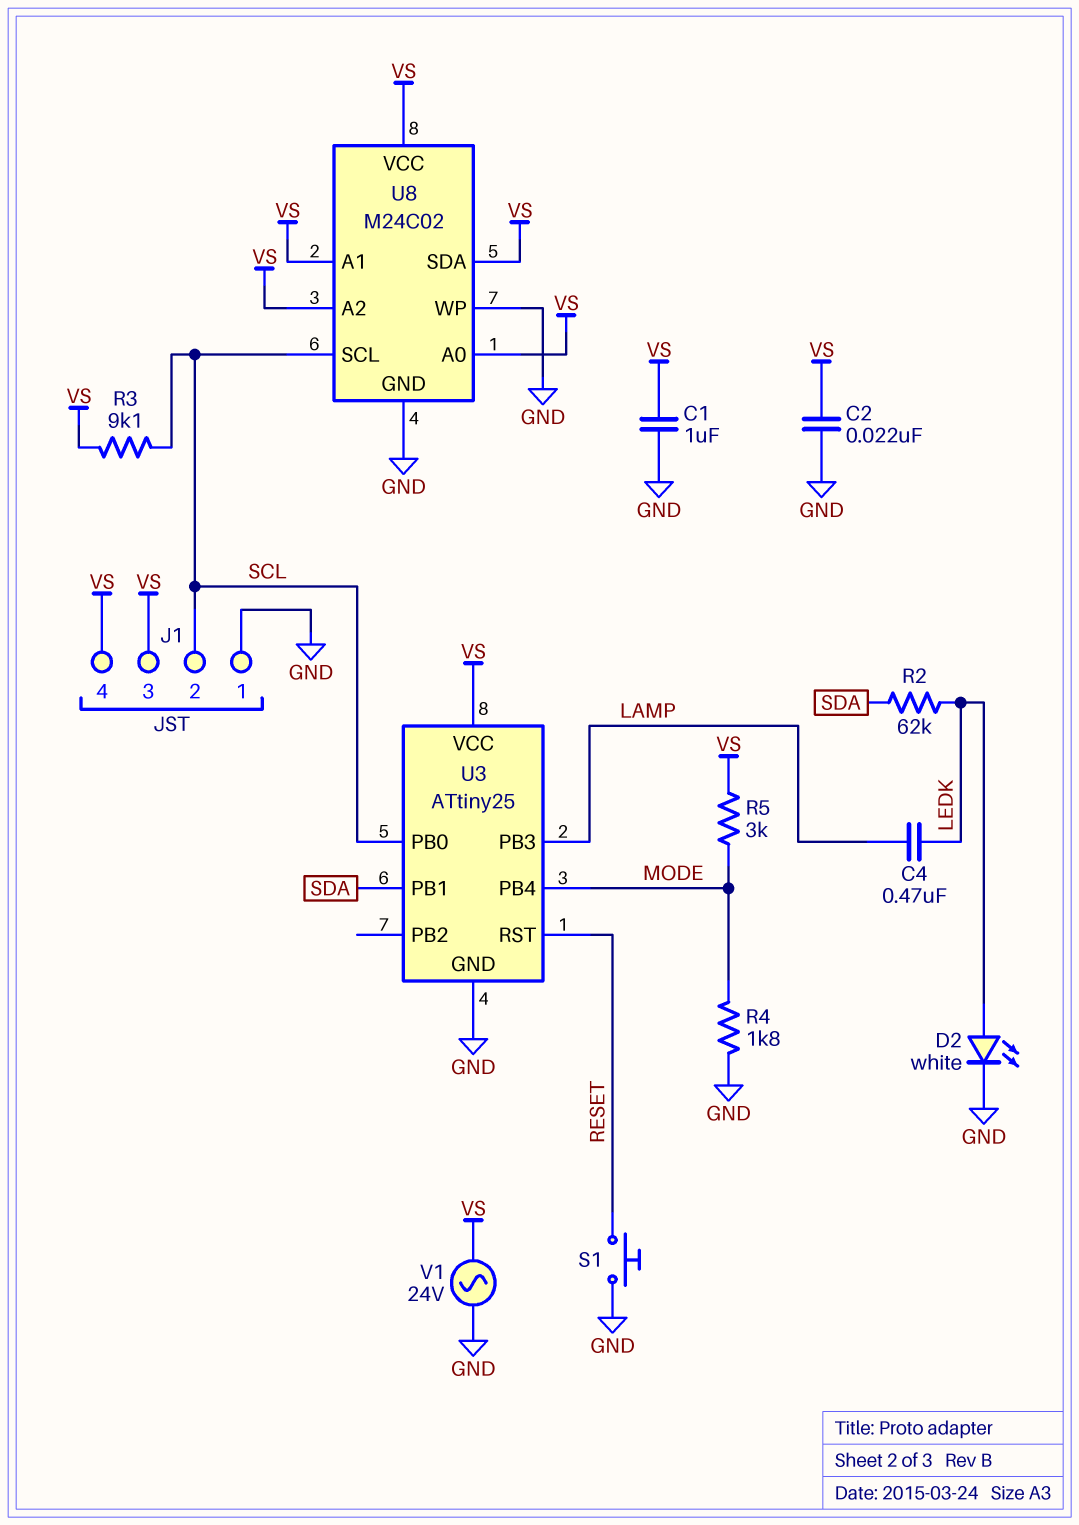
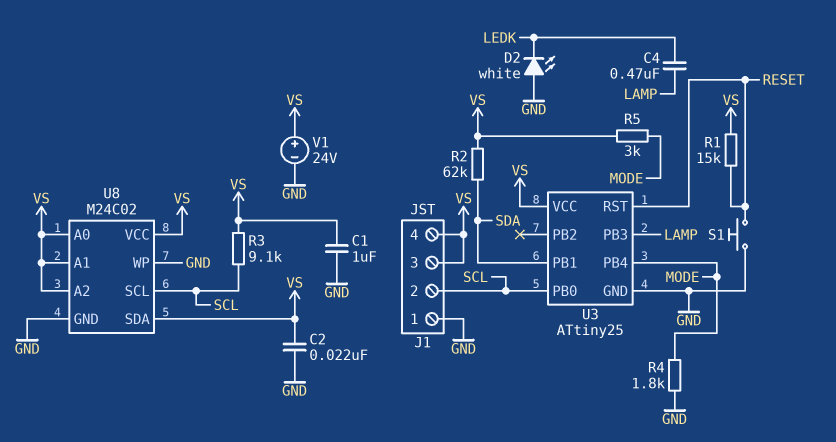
D2: LED white (A LEDK, K GND) -> LED white (A GND, K LEDK)
R1: none -> 15k (RESET, VS)
R2: 62k (LEDK, SDA) -> 62k (SDA, VS)
V1: AC 24V (GND, VS) -> 24V (plus VS, minus GND)

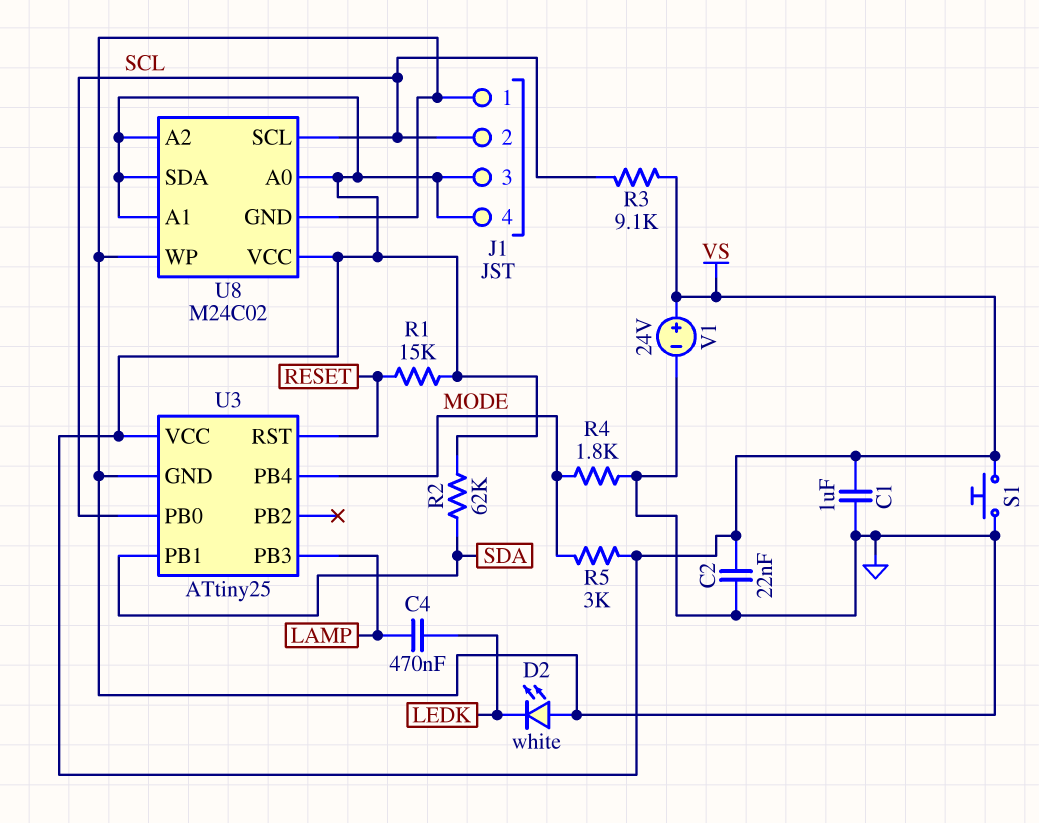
S1: button (GND, RESET) -> button (GND, VS)

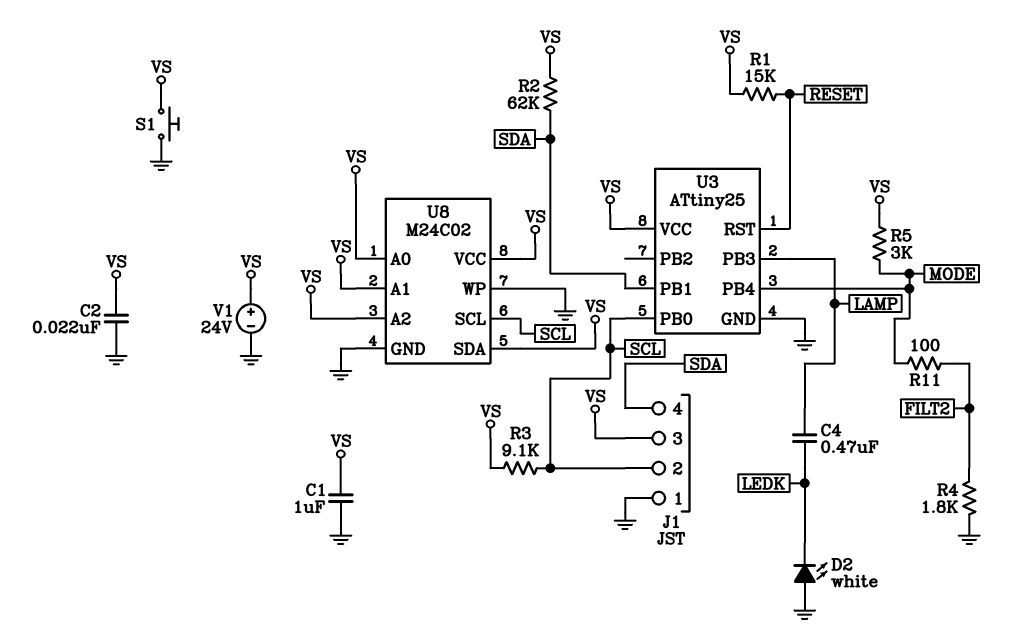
J1 pin 4: VS -> SDA
R4: 1.8k (GND, MODE) -> 1.8k (FILT2, GND)
R11: none -> 100 (FILT2, MODE)

